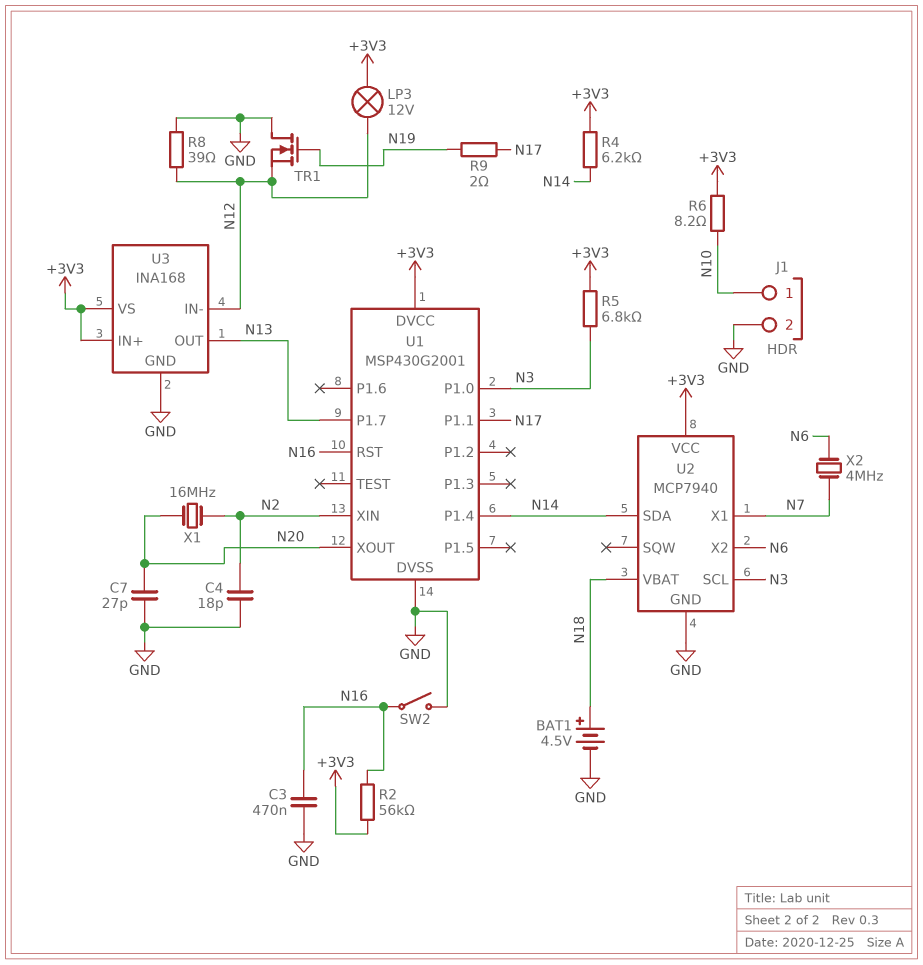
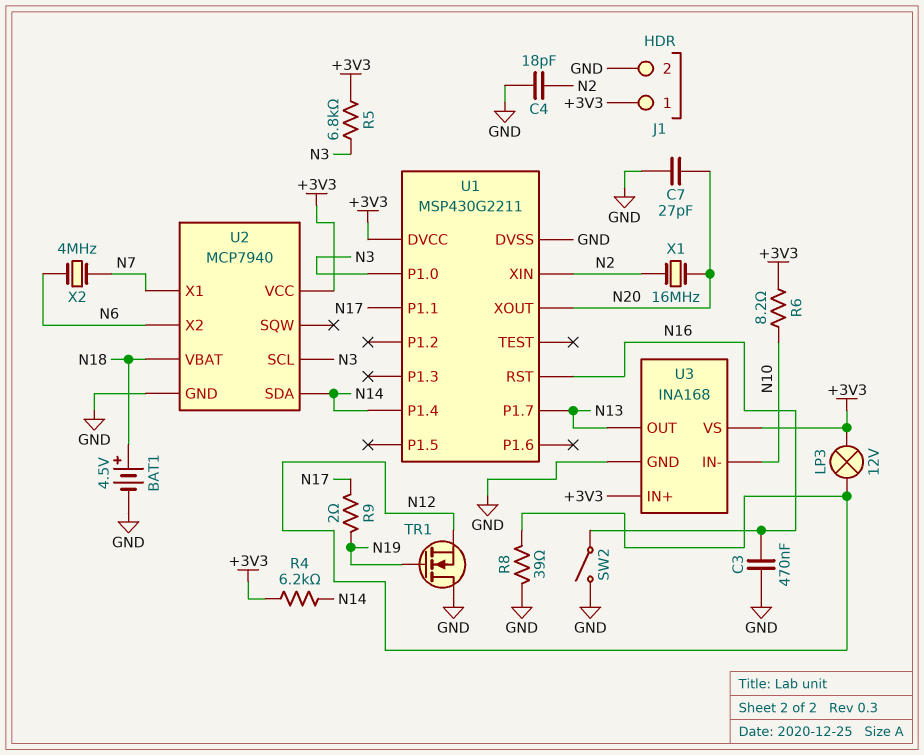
J1 pin 1: N10 -> +3V3
R2: 56k (+3V3, N16) -> none
U1: MSP430G2001 -> MSP430G2211
U3 pin IN-: N12 -> N10

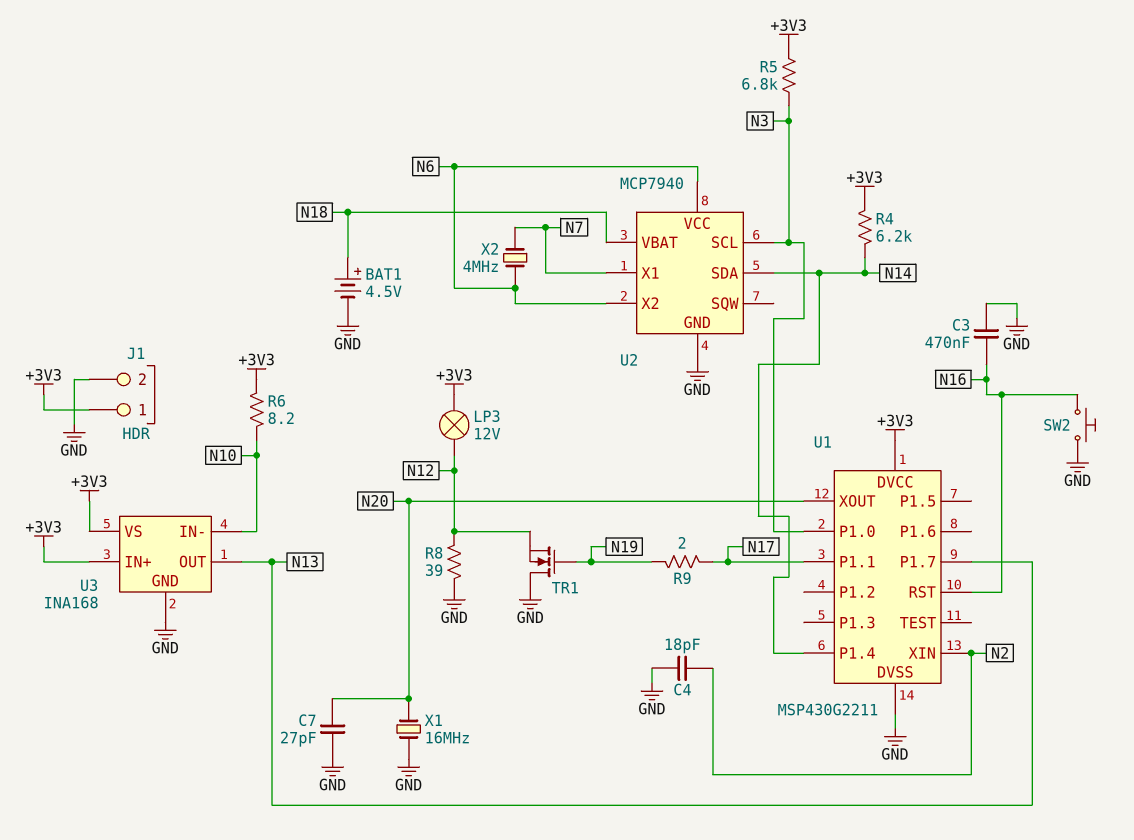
SW2: switch (GND, N16) -> button (GND, N16)
U2 pin VCC: +3V3 -> N6
X1: 16MHz (N2, N20) -> 16MHz (GND, N20)

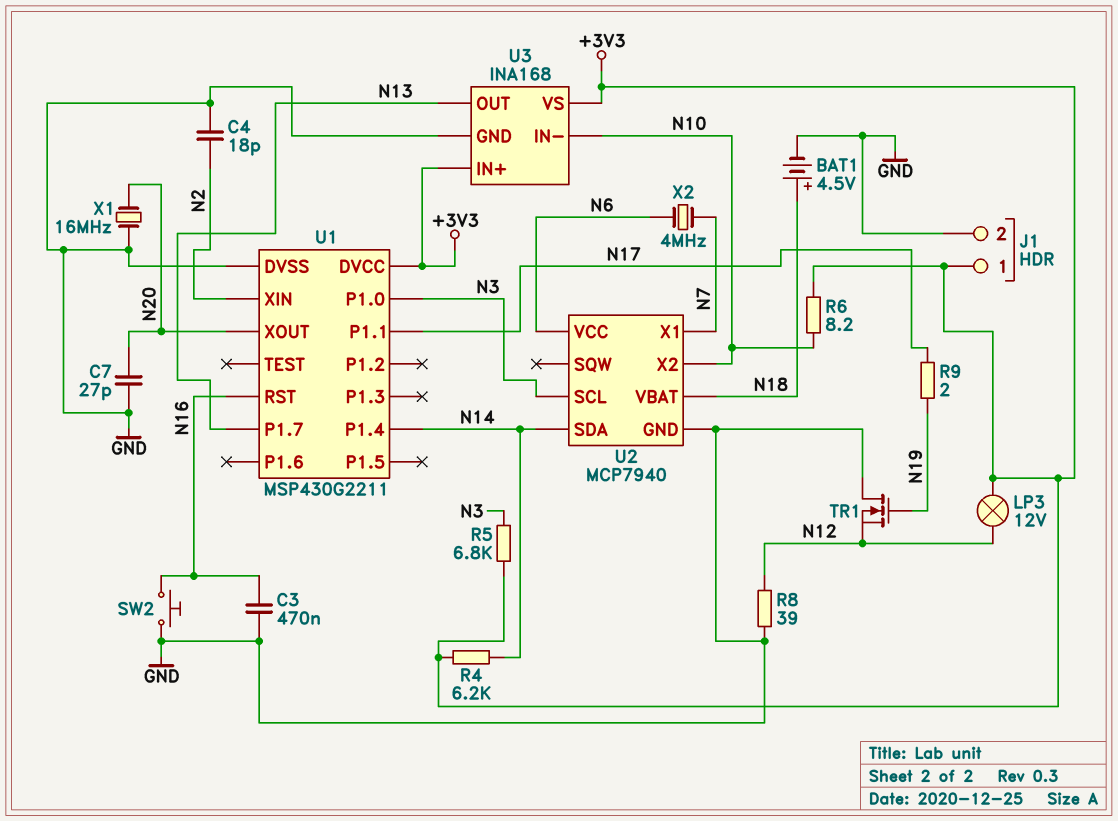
U2 pin X2: N6 -> N10

